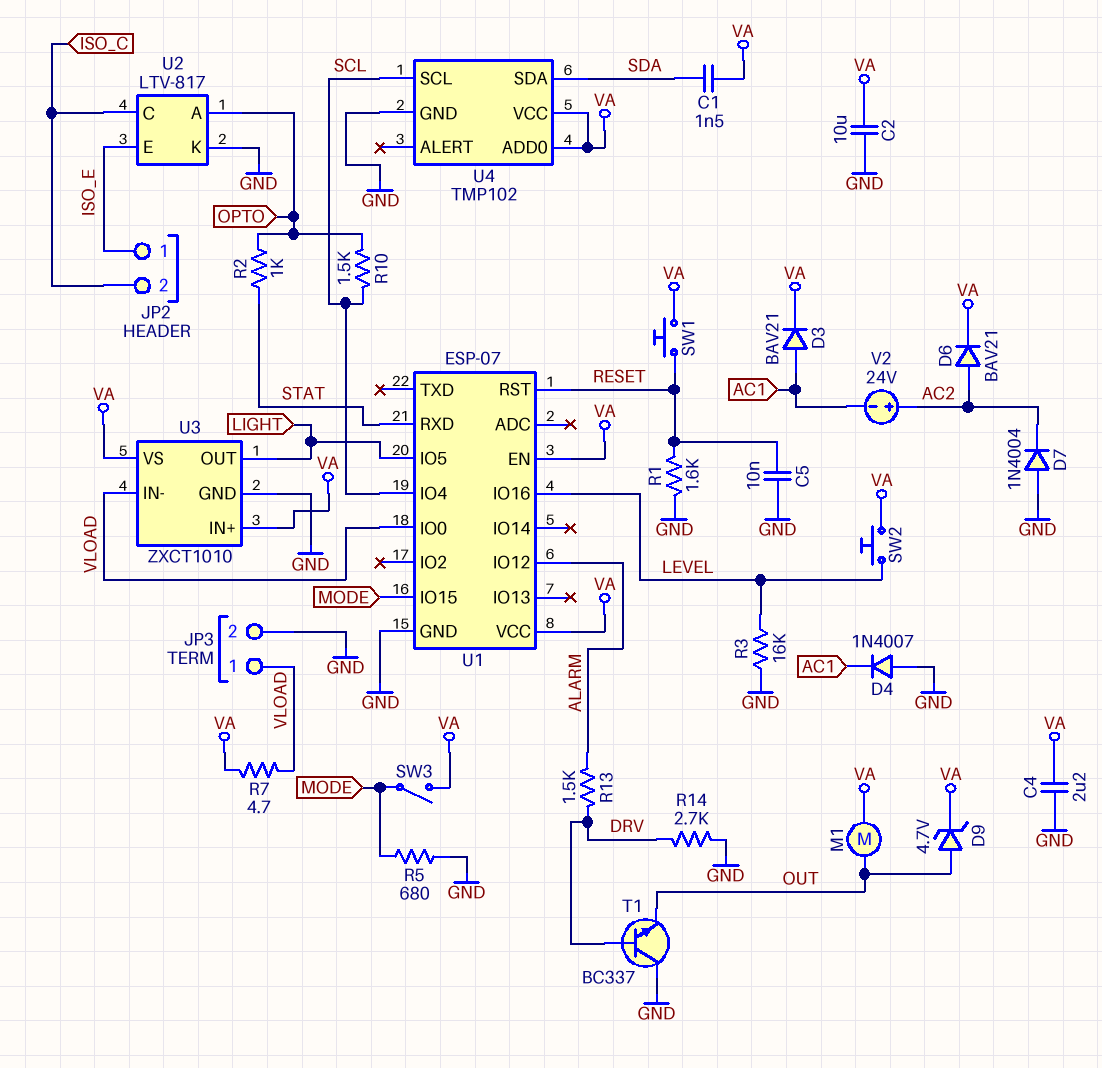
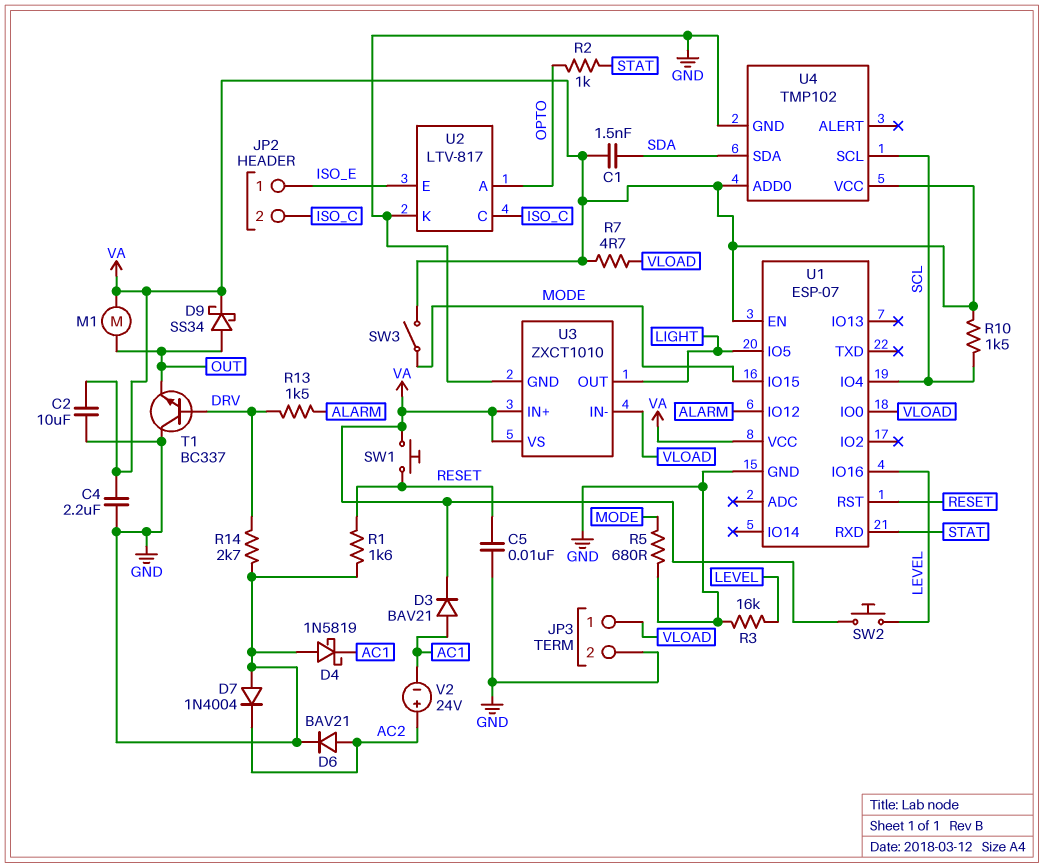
D4: diode 1N4007 (A GND, K AC1) -> schottky 1N5819 (A GND, K AC1)
D6: diode BAV21 (A AC2, K VA) -> diode BAV21 (A AC2, K GND)
D9: zener 4.7V (A OUT, K VA) -> schottky SS34 (A OUT, K VA)
R10: 1.5k (OPTO, SCL) -> 1.5k (SCL, VA)

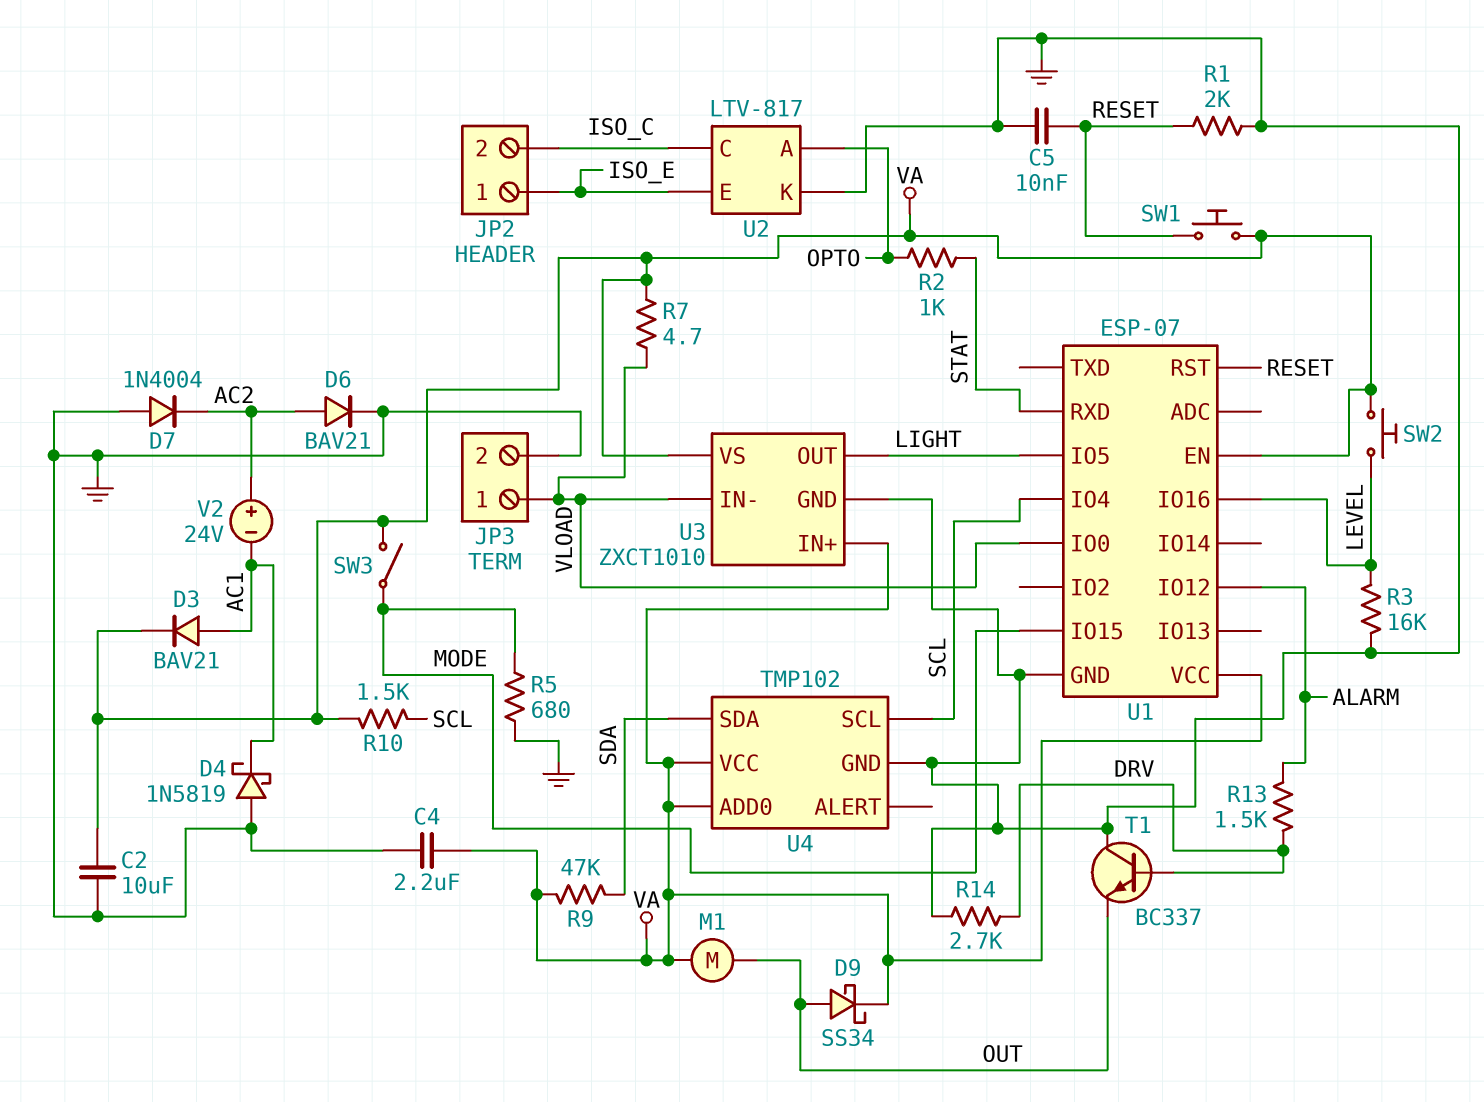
C1: 1.5nF (SDA, VA) -> none
R1: 1.6k (GND, RESET) -> 2k (GND, RESET)
R9: none -> 47k (SDA, VA)

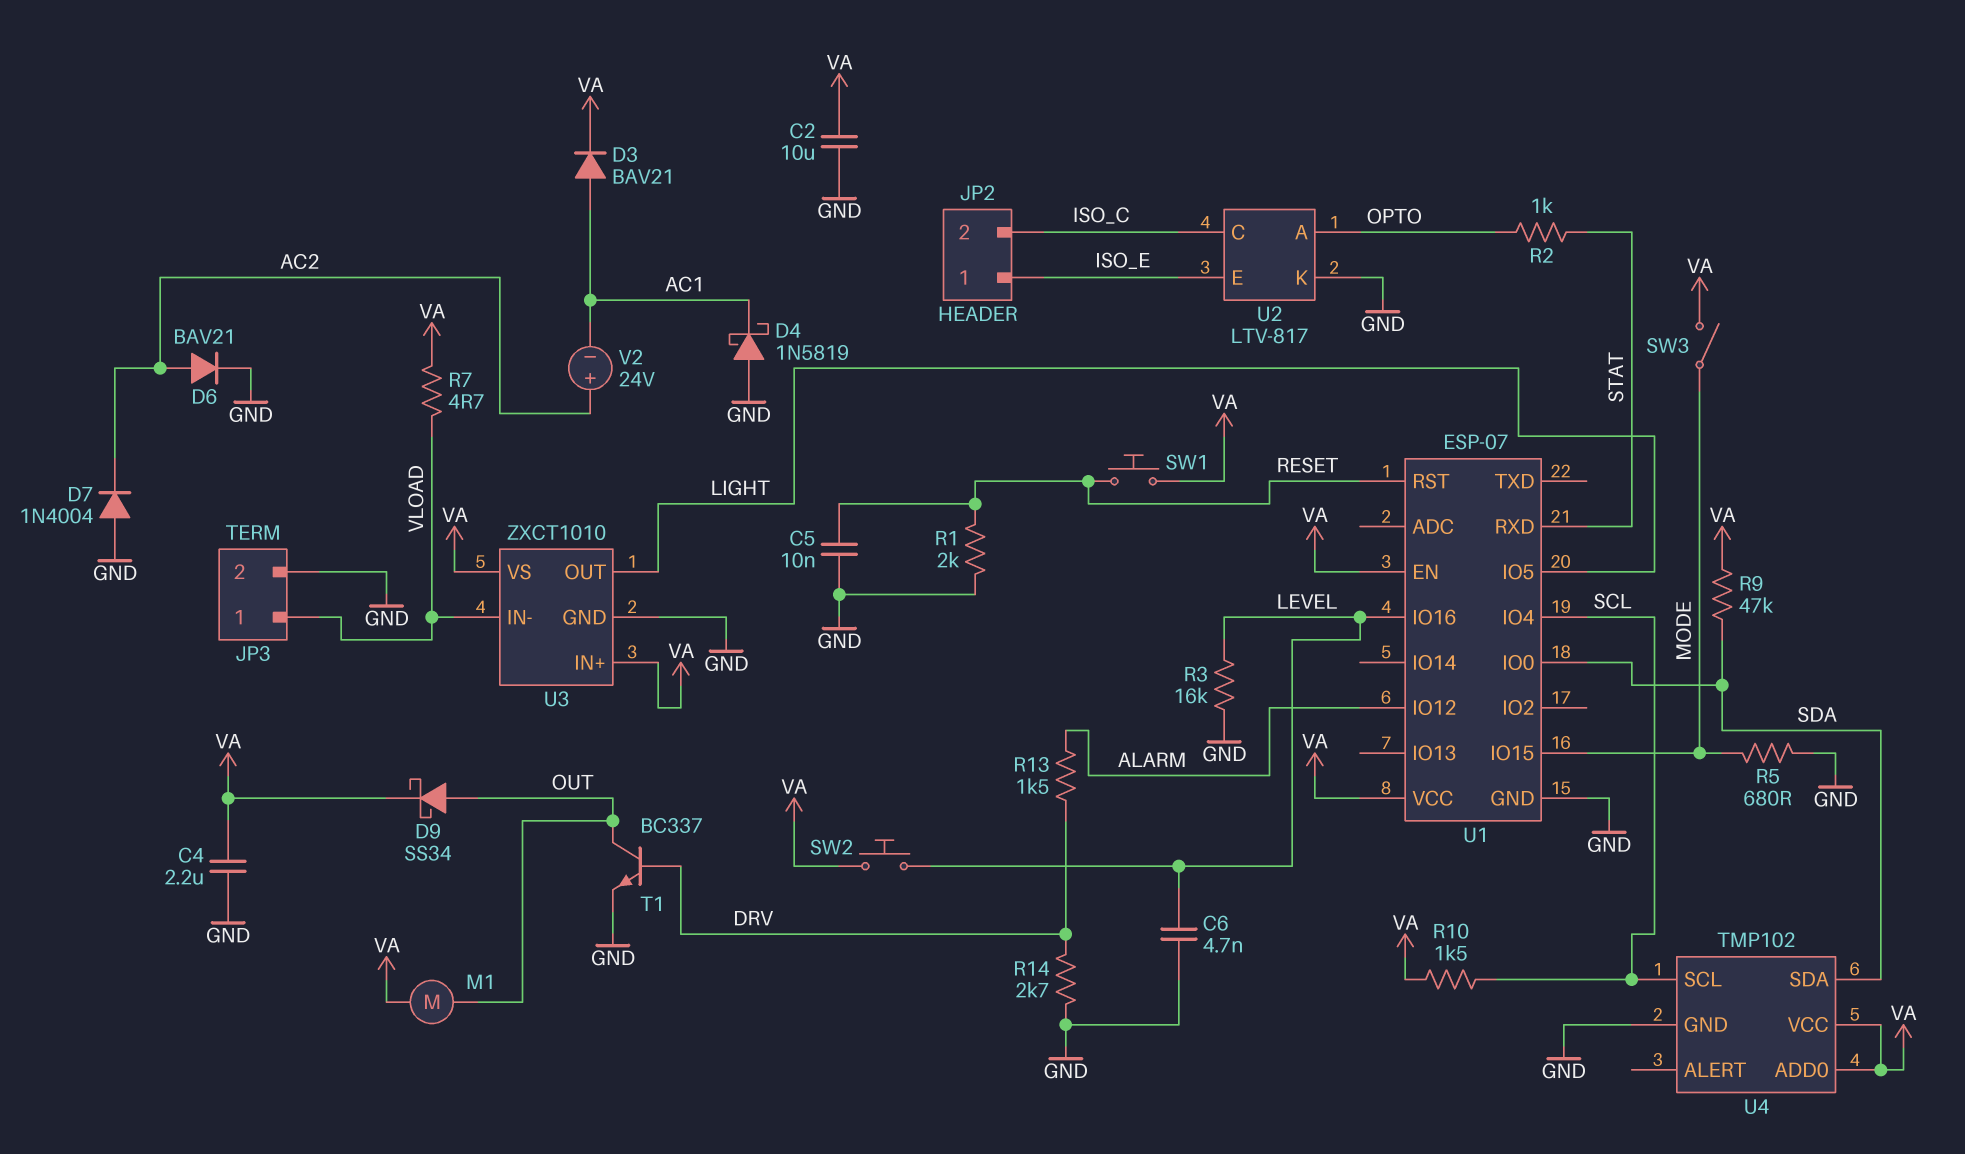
C6: none -> 4.7nF (GND, LEVEL)
T1: NPN BC337 (B DRV, C GND, E OUT) -> NPN BC337 (B DRV, C OUT, E GND)
U1 pin IO0: VLOAD -> SDA

